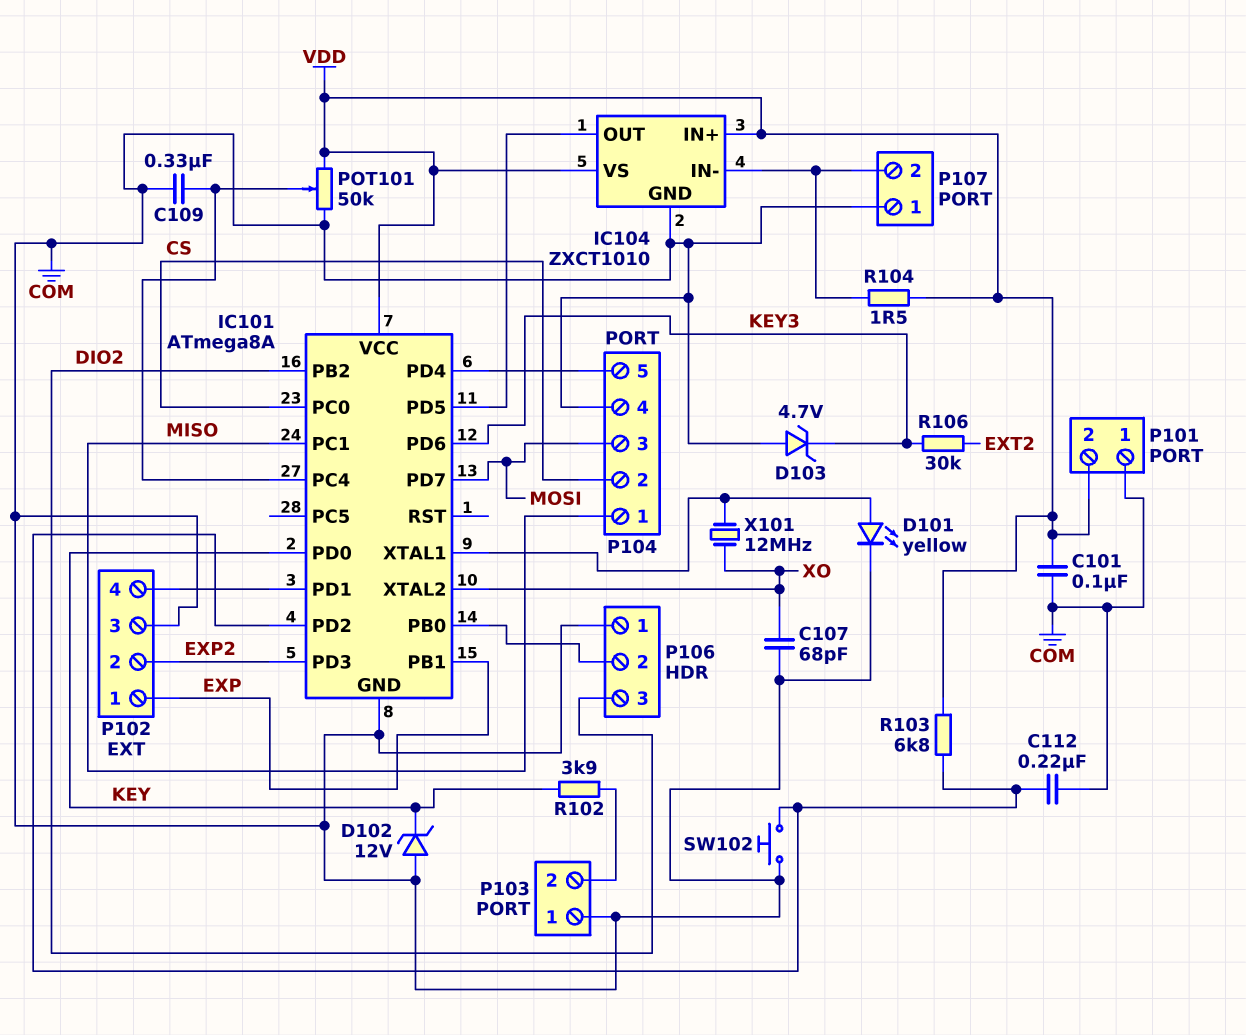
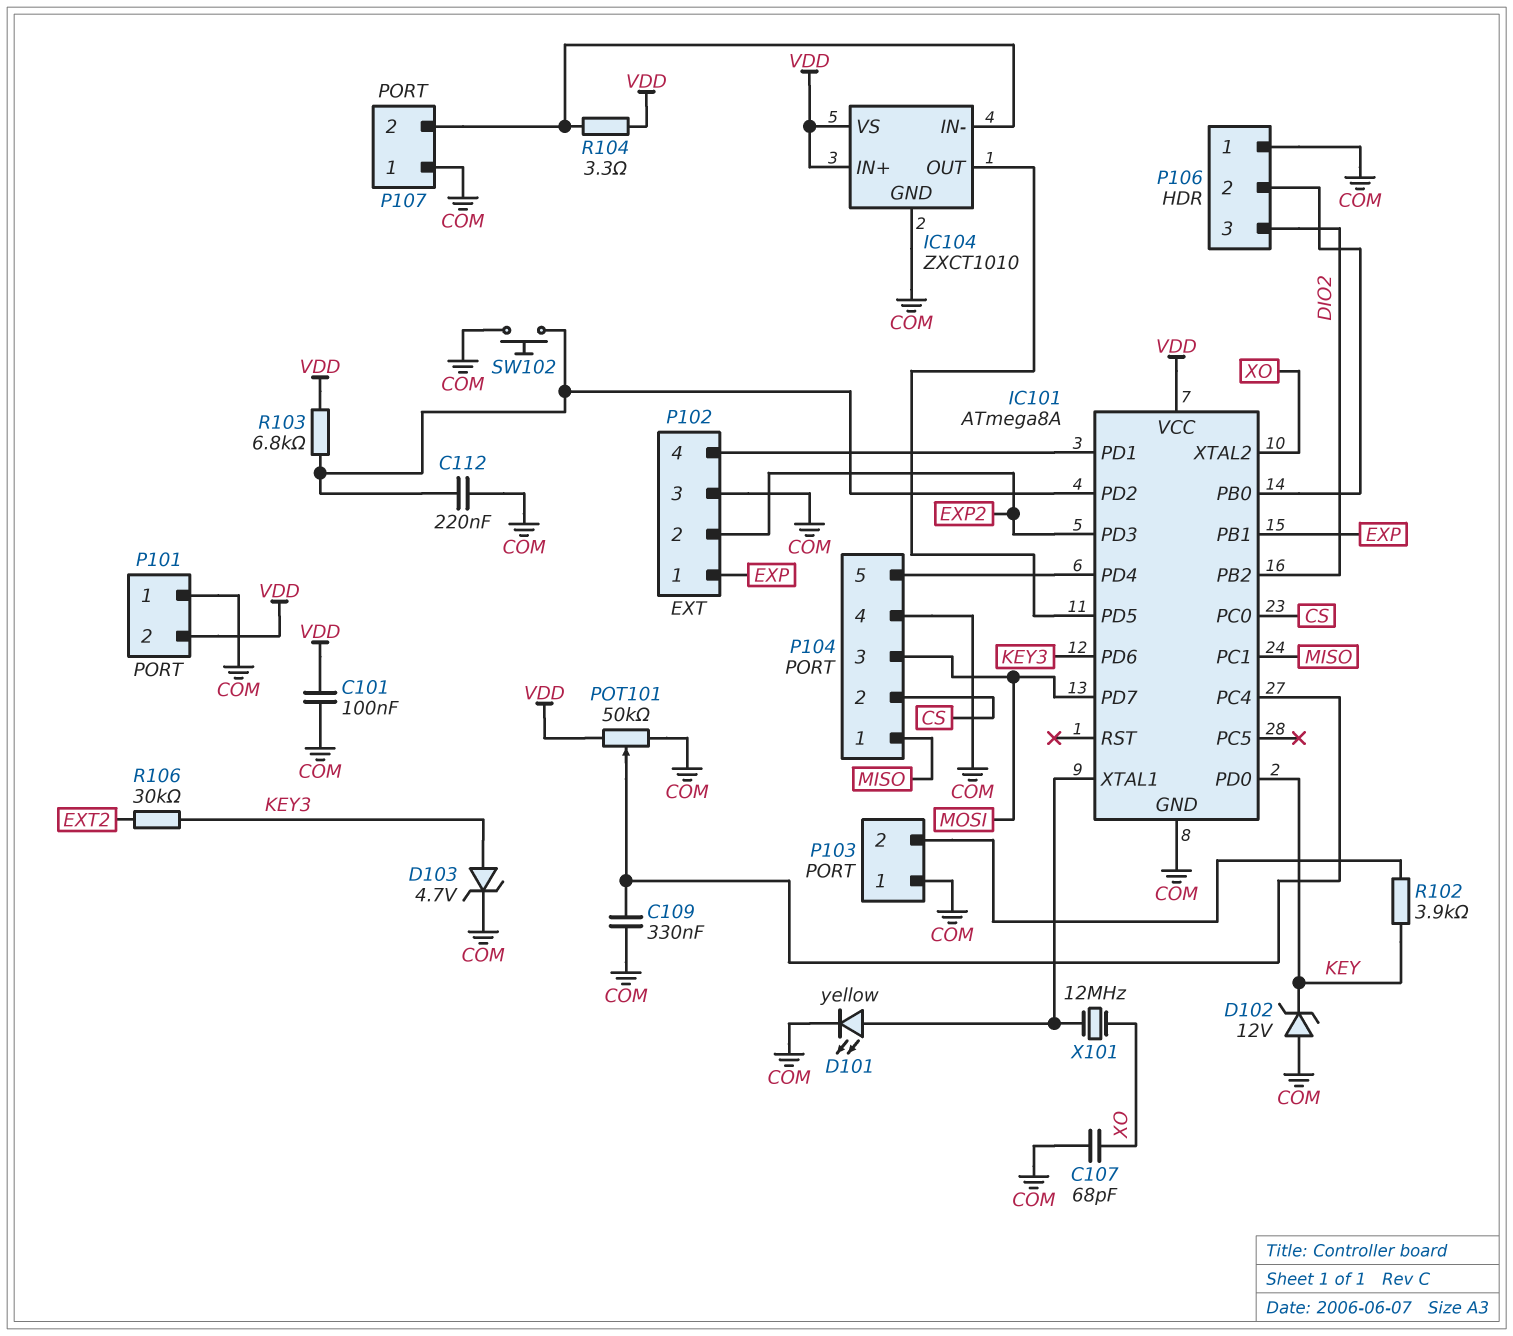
D103: zener 4.7V (A COM, K KEY3) -> zener 4.7V (A KEY3, K COM)
R104: 1.5 (IC104/IN-, VDD) -> 3.3 (IC104/IN-, VDD)

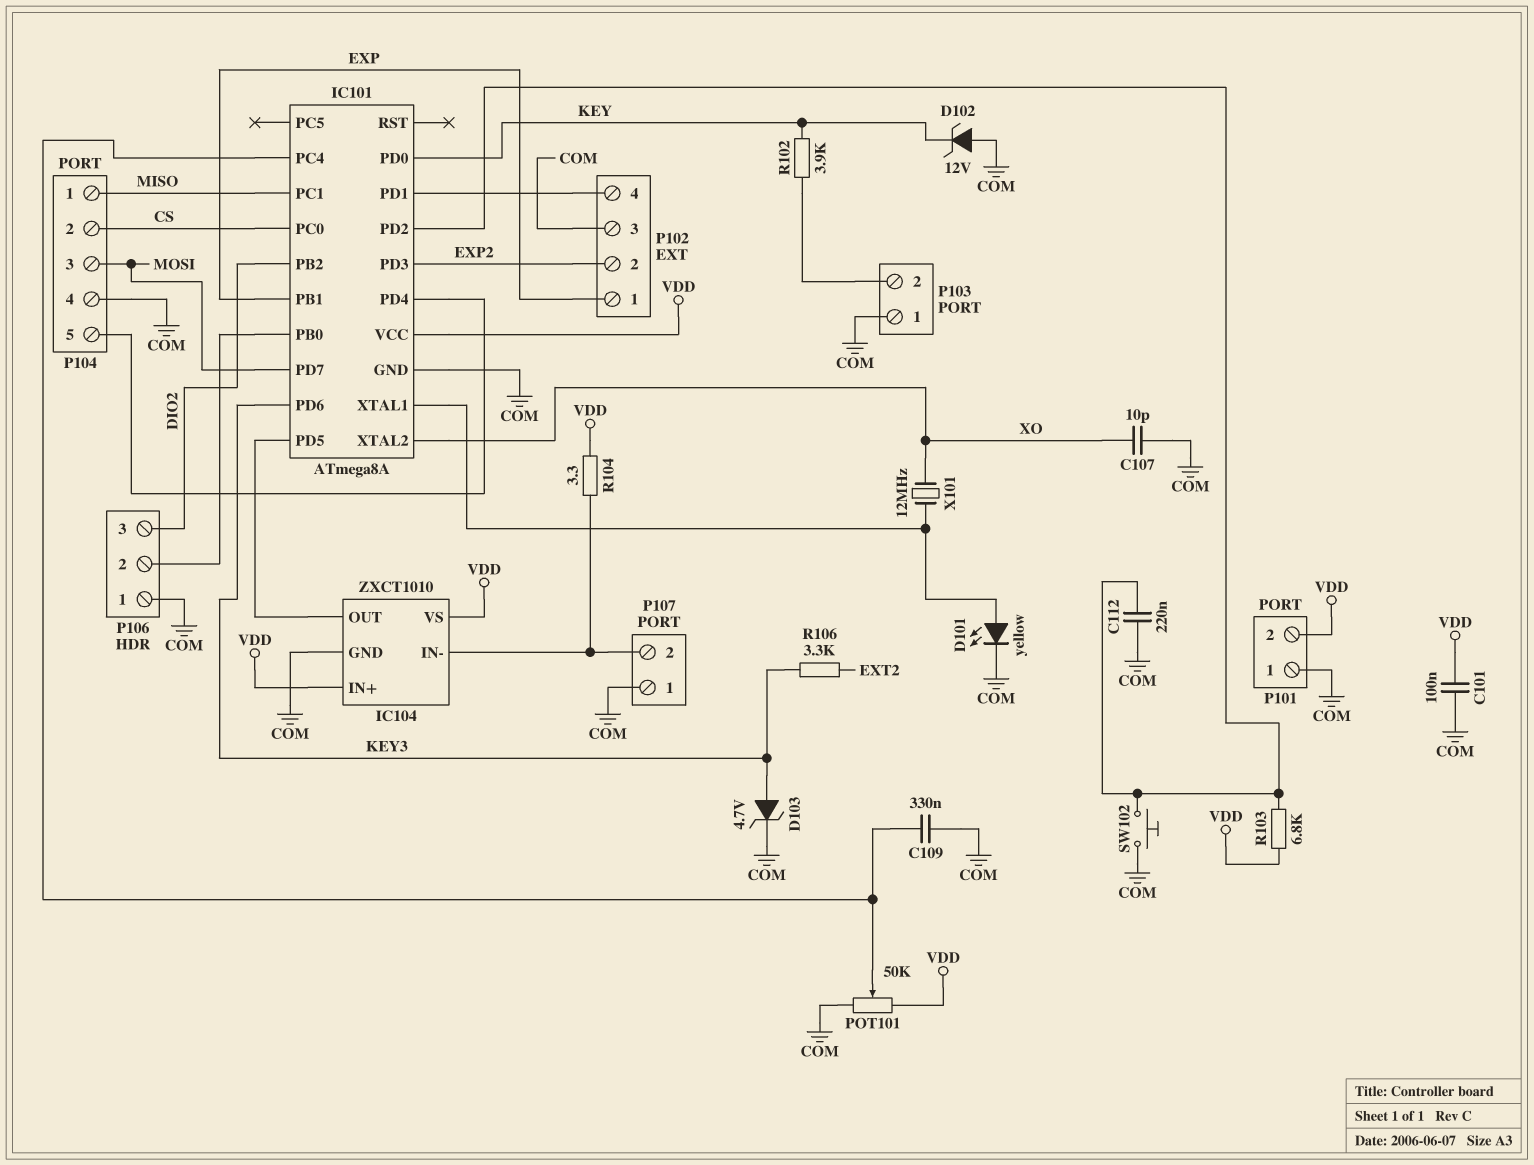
C107: 68pF (COM, XO) -> 10pF (COM, XO)
R106: 30k (EXT2, KEY3) -> 3.3k (EXT2, KEY3)

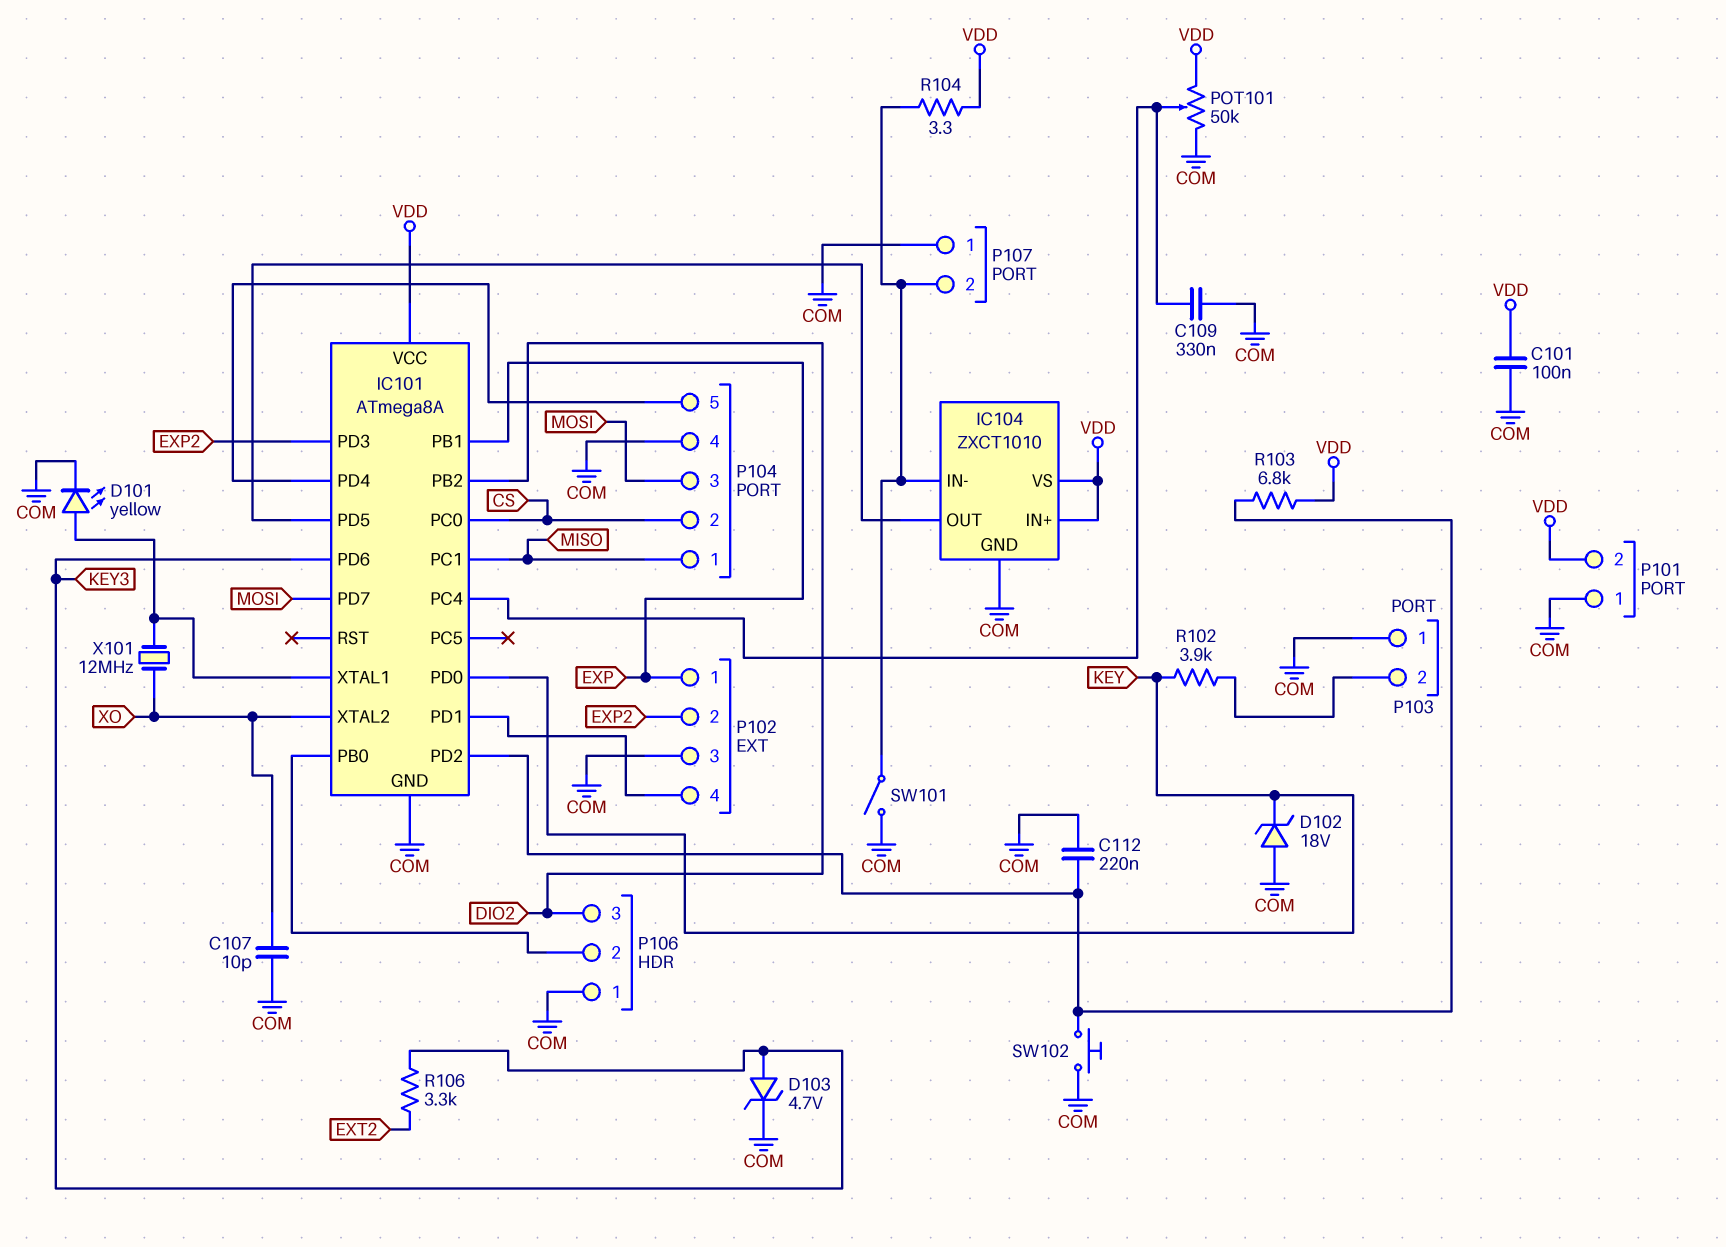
D102: zener 12V (A COM, K KEY) -> zener 18V (A COM, K KEY)
SW101: none -> switch (COM, IC104/IN-)

